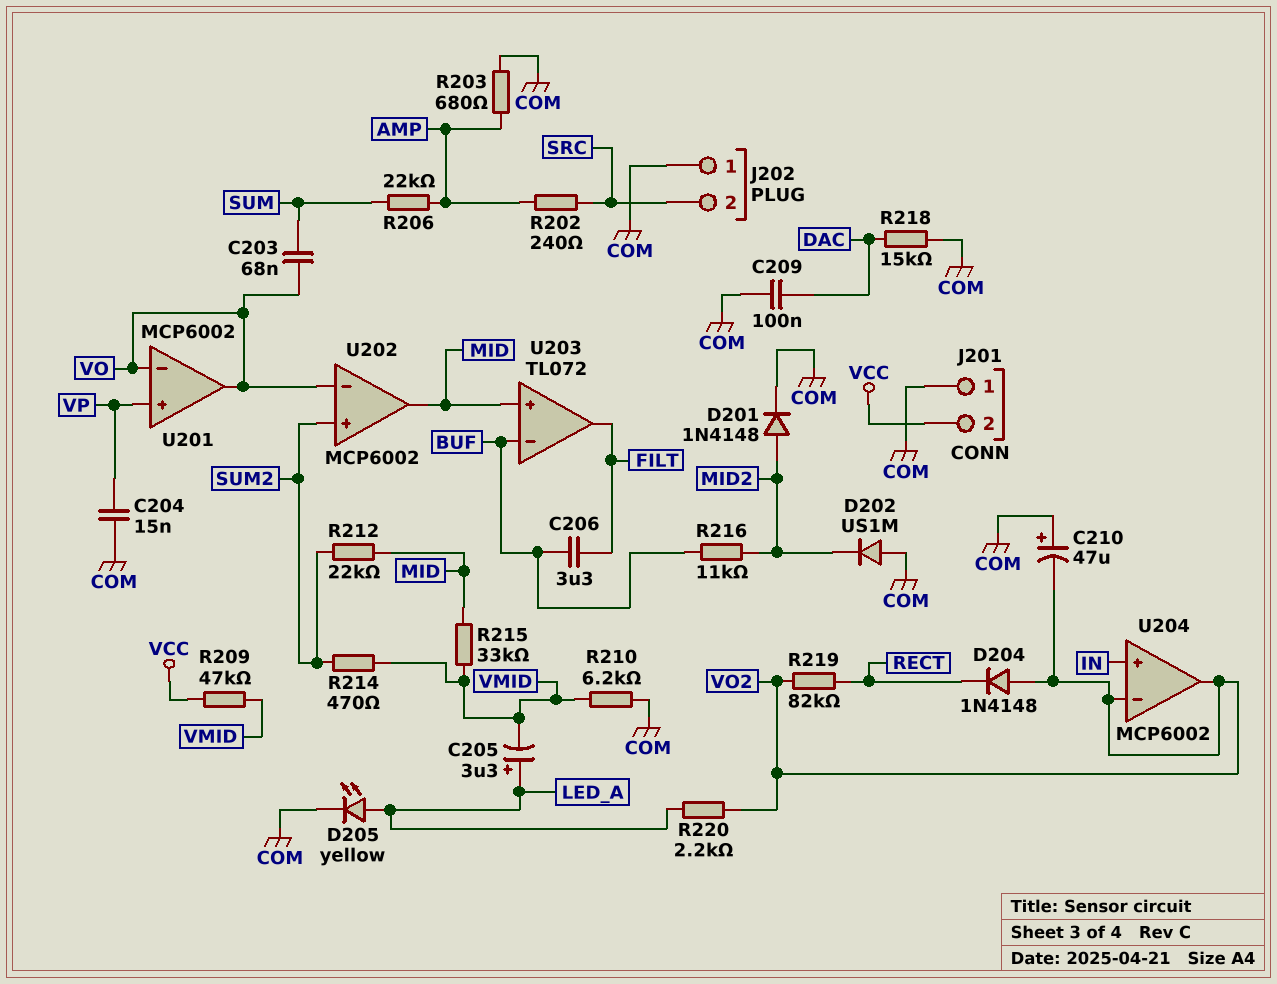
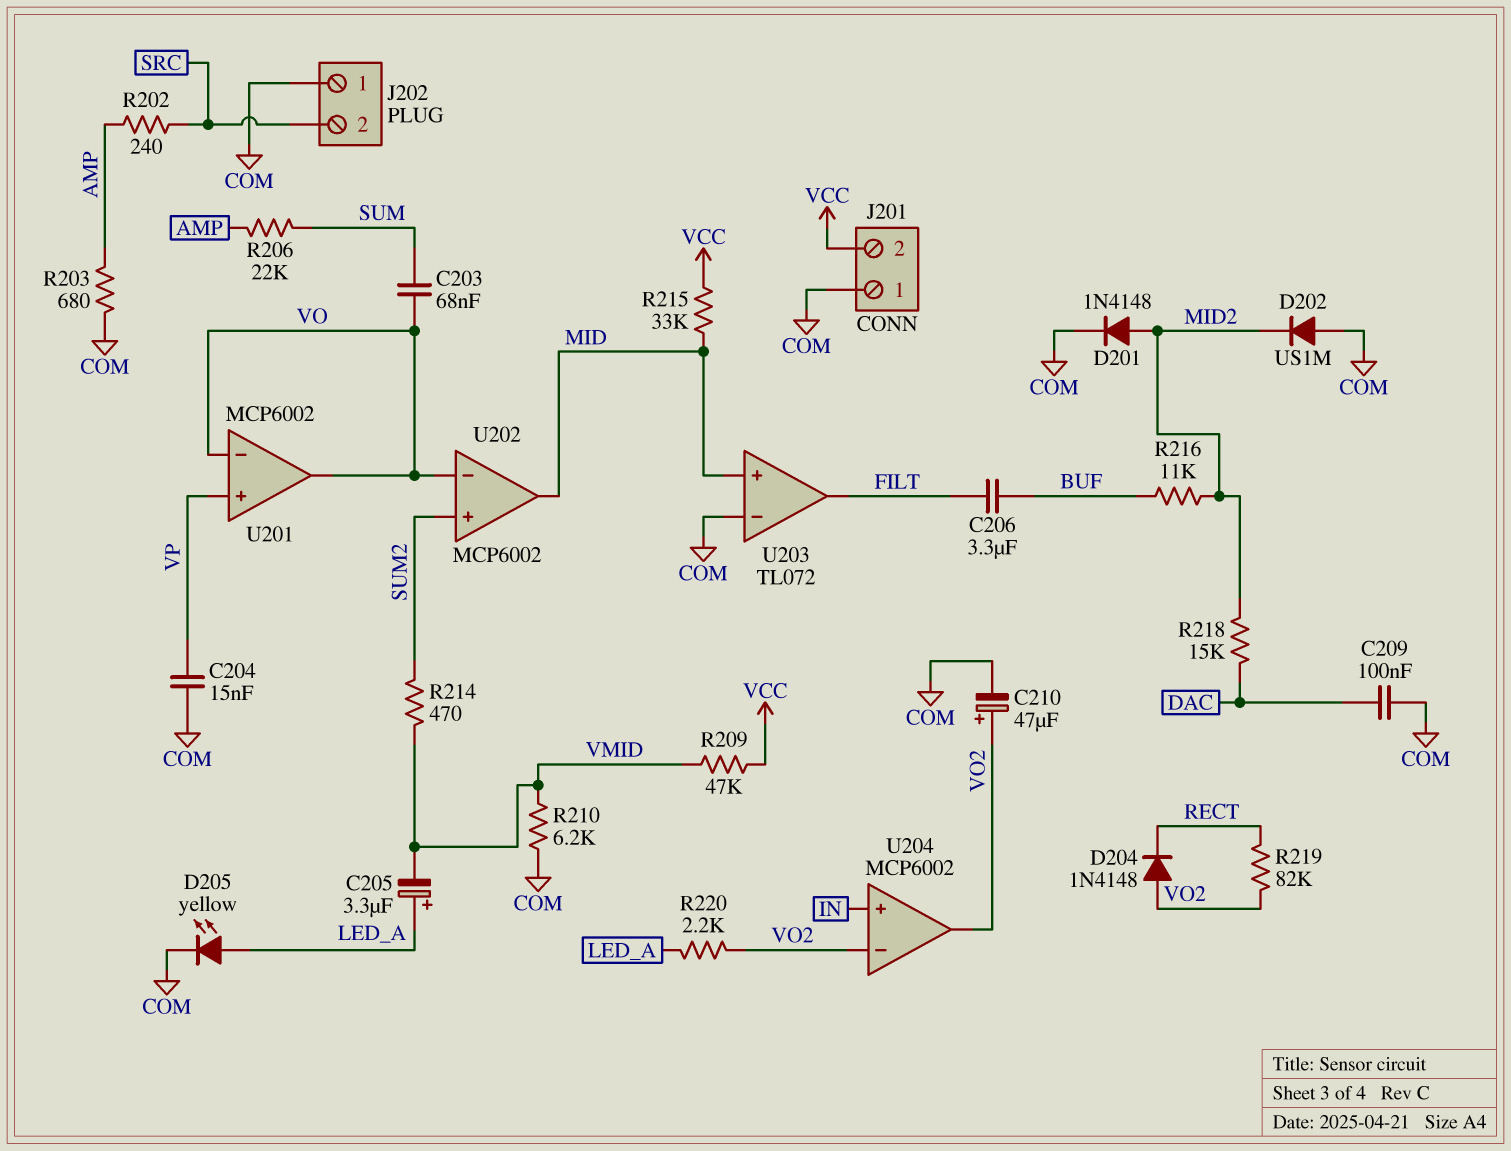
C210: 47uF (plus COM, minus VO2) -> 47uF (plus VO2, minus COM)
R212: 22k (MID, SUM2) -> none
R215: 33k (MID, VMID) -> 33k (MID, VCC)
R218: 15k (COM, DAC) -> 15k (DAC, MID2)
U203 pin in-: BUF -> COM

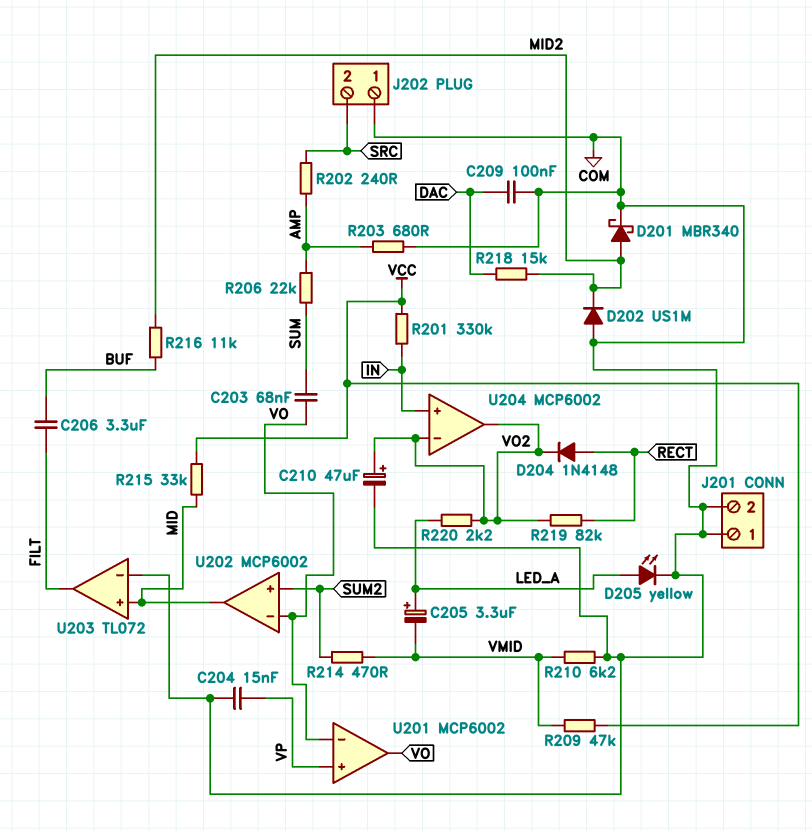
D201: diode 1N4148 (A MID2, K COM) -> schottky MBR340 (A MID2, K COM)
D204: diode 1N4148 (A VO2, K RECT) -> diode 1N4148 (A RECT, K VO2)
J201 pin 2: VCC -> COM
R201: none -> 330k (IN, VCC)

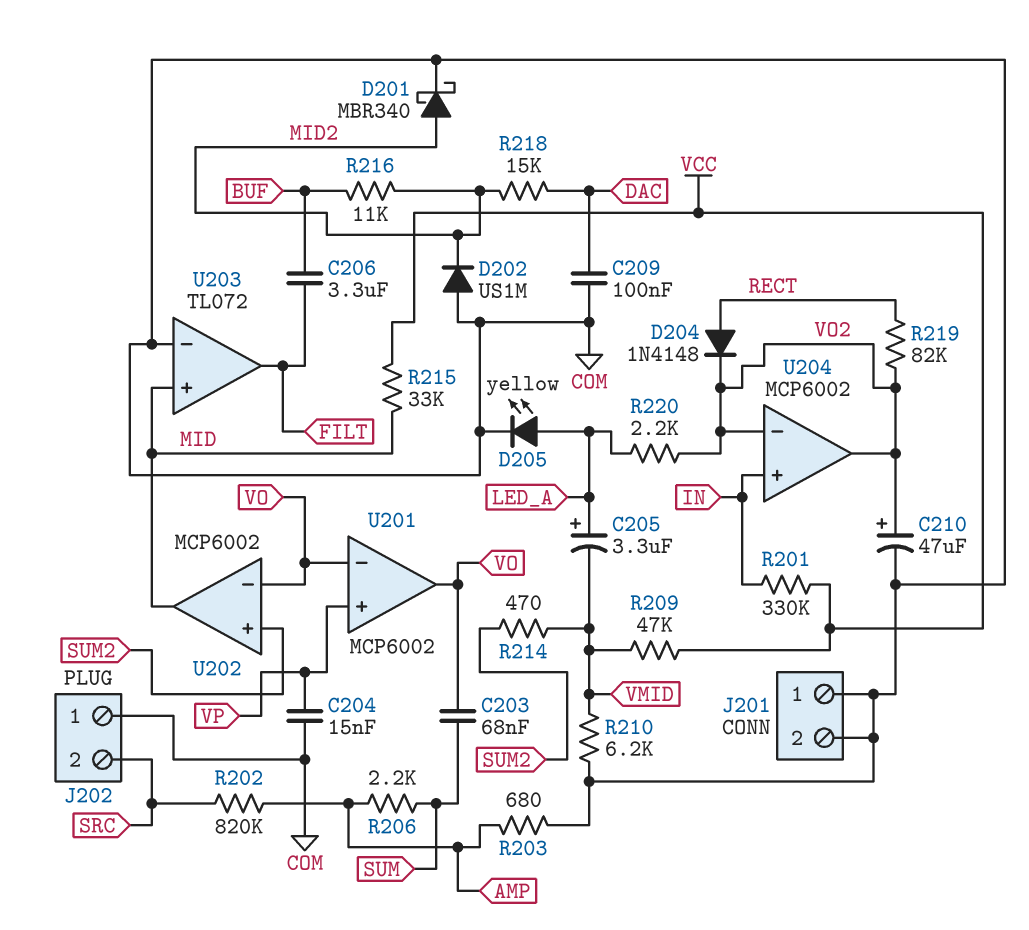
R202: 240 (AMP, SRC) -> 820k (AMP, SRC)
R206: 22k (AMP, SUM) -> 2.2k (AMP, SUM)

